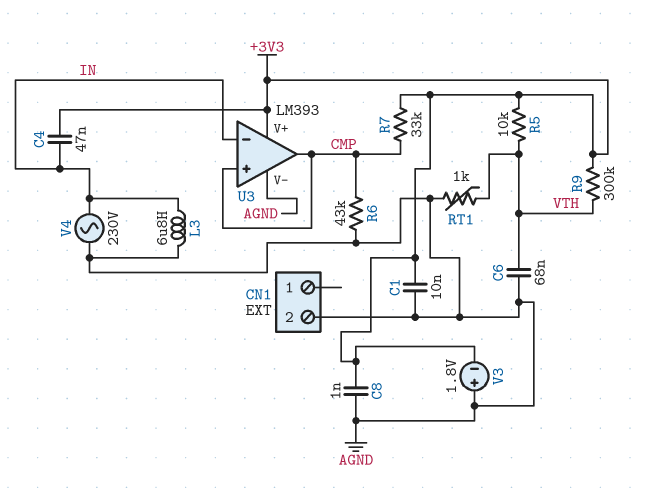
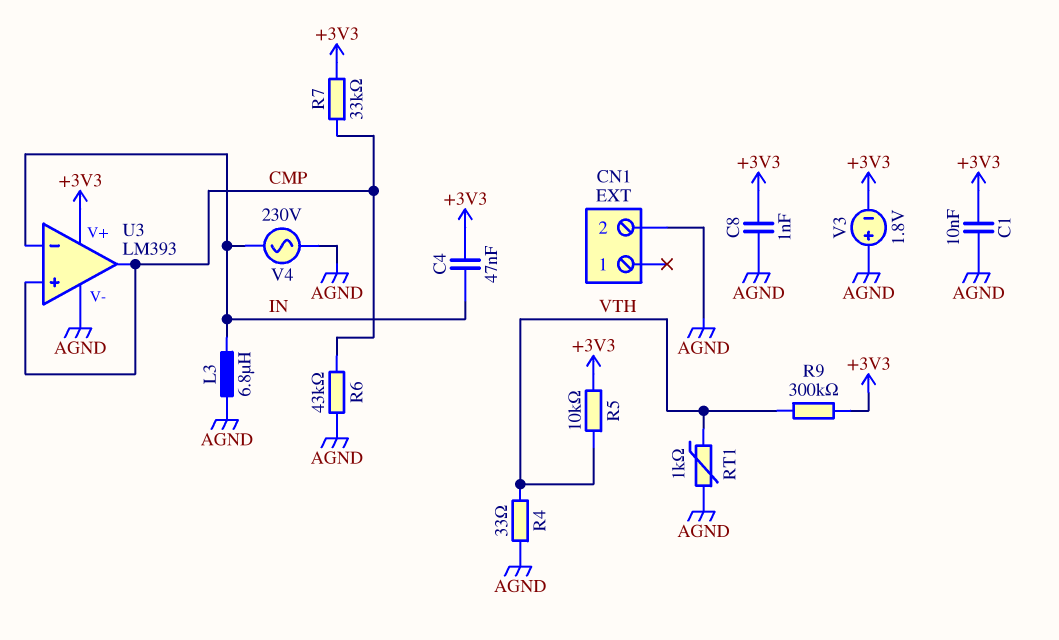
C6: 68nF (AGND, VTH) -> none
R4: none -> 33 (AGND, VTH)

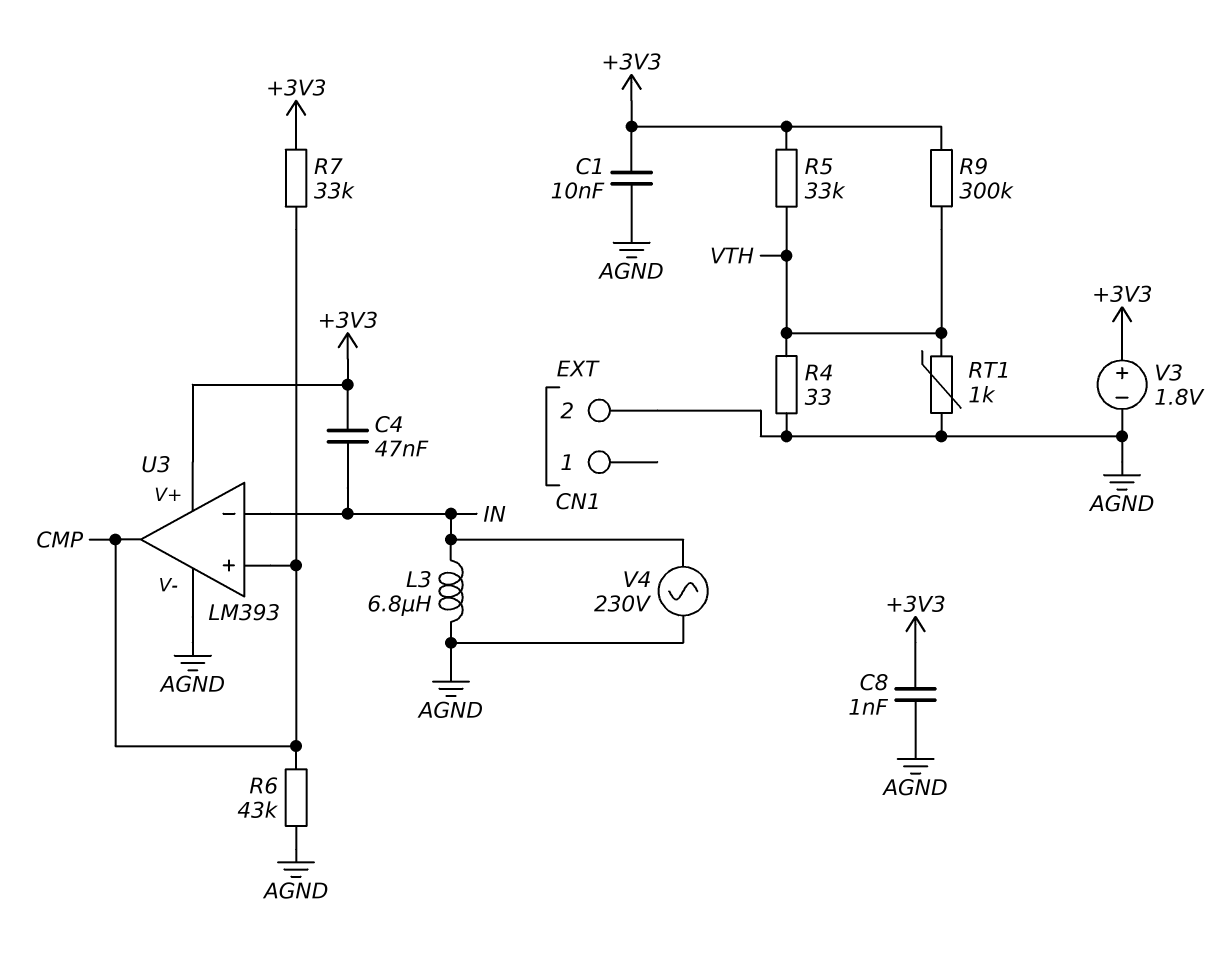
R5: 10k (+3V3, VTH) -> 33k (+3V3, VTH)
V3: 1.8V (plus AGND, minus +3V3) -> 1.8V (plus +3V3, minus AGND)

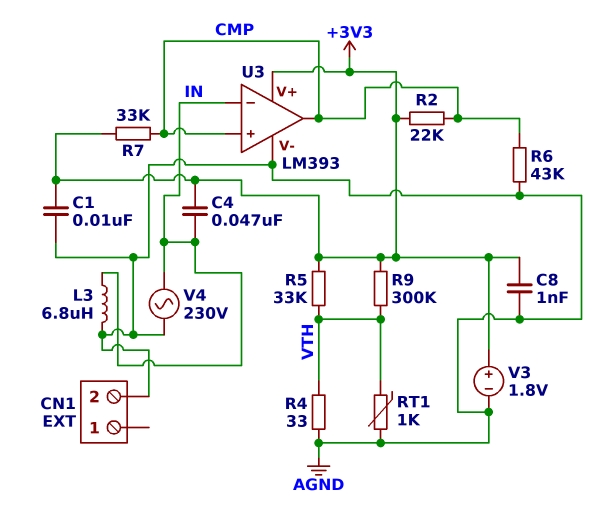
R2: none -> 22k (+3V3, CMP)

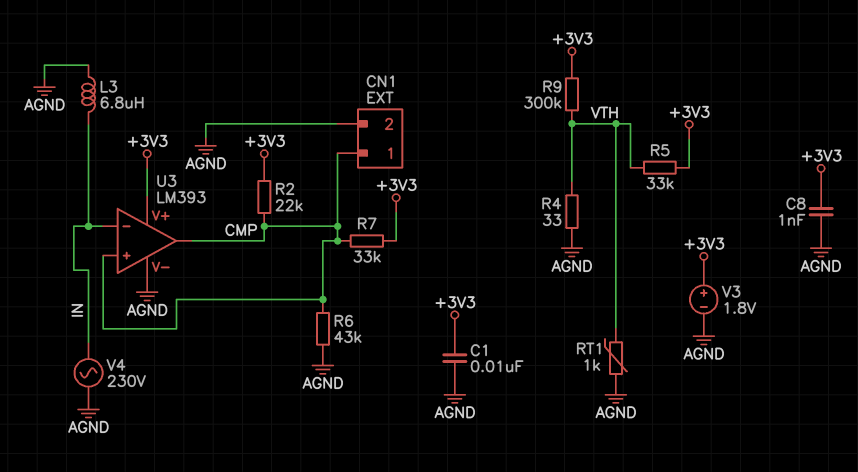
C4: 47nF (+3V3, IN) -> none
CN1 pin 1: none -> CMP

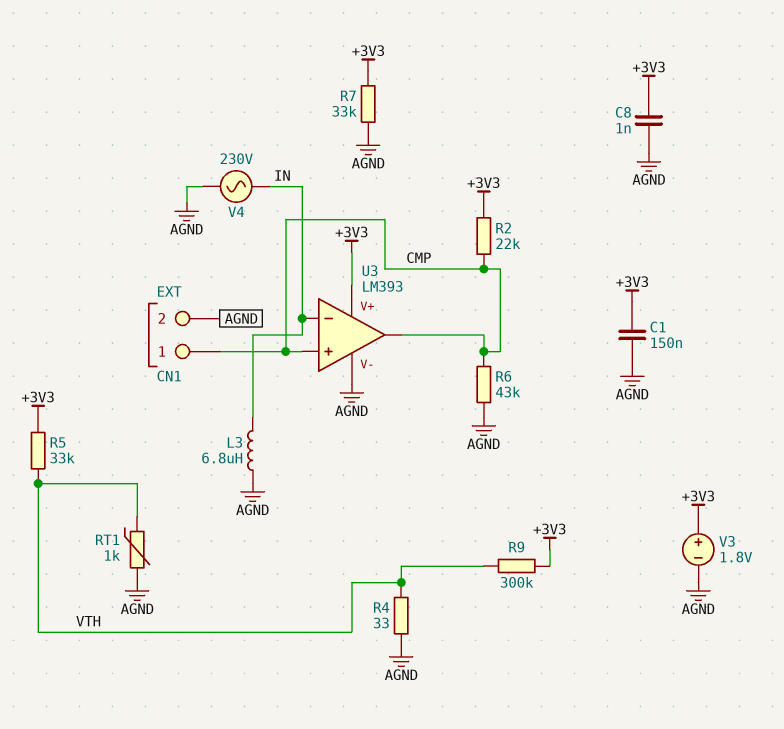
C1: 10nF (+3V3, AGND) -> 150nF (+3V3, AGND)
R7: 33k (+3V3, CMP) -> 33k (+3V3, AGND)

